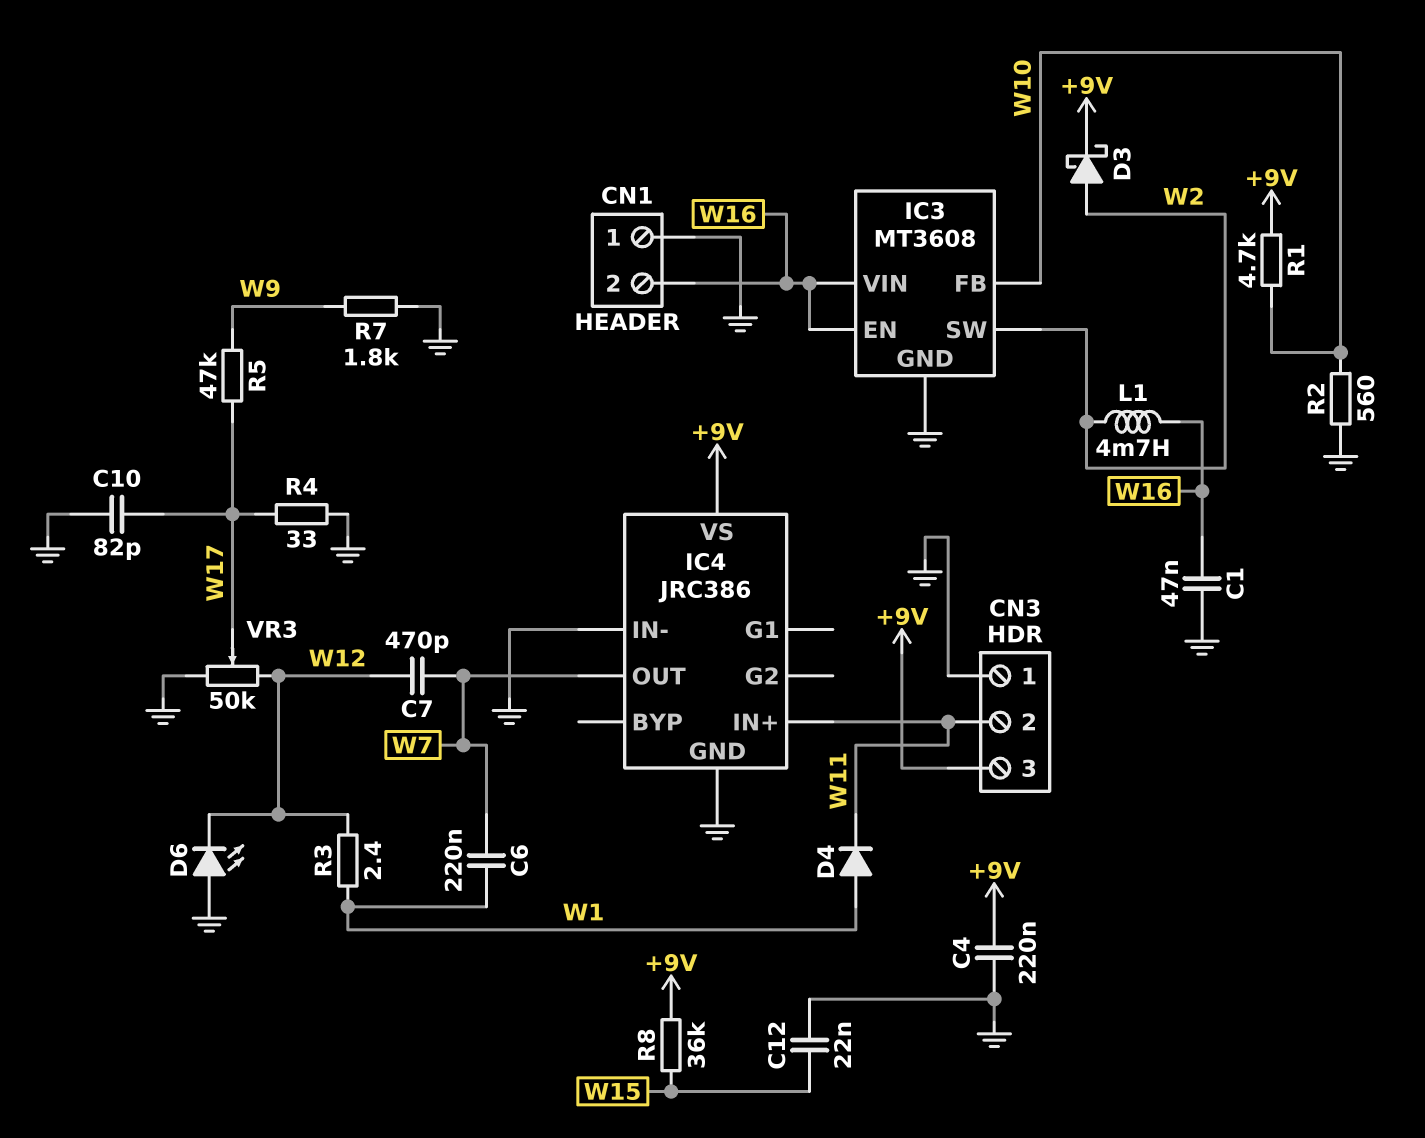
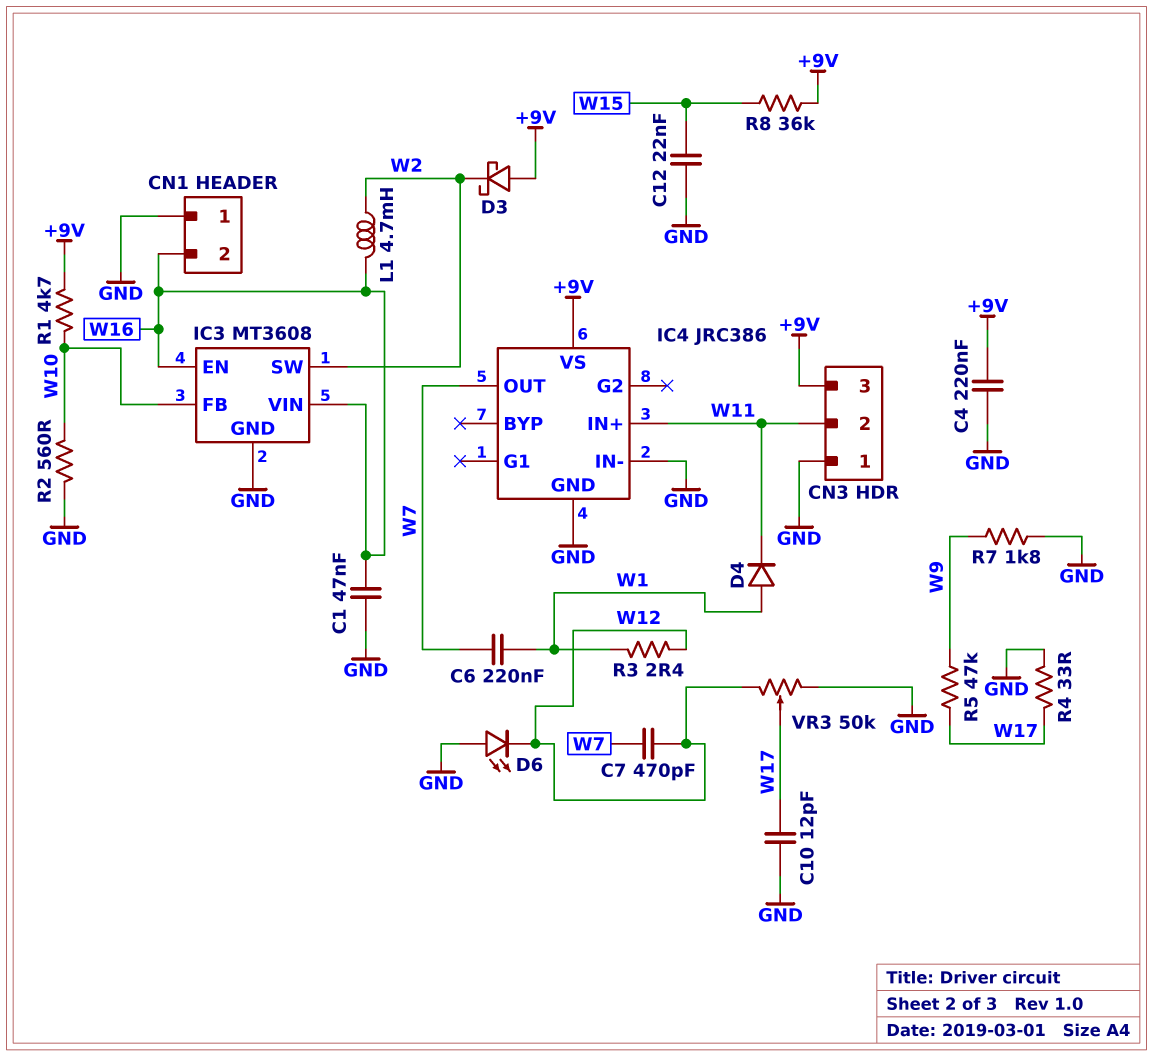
C10: 82pF (GND, W17) -> 12pF (GND, W17)
D3: schottky (A W2, K +9V) -> schottky (A +9V, K W2)

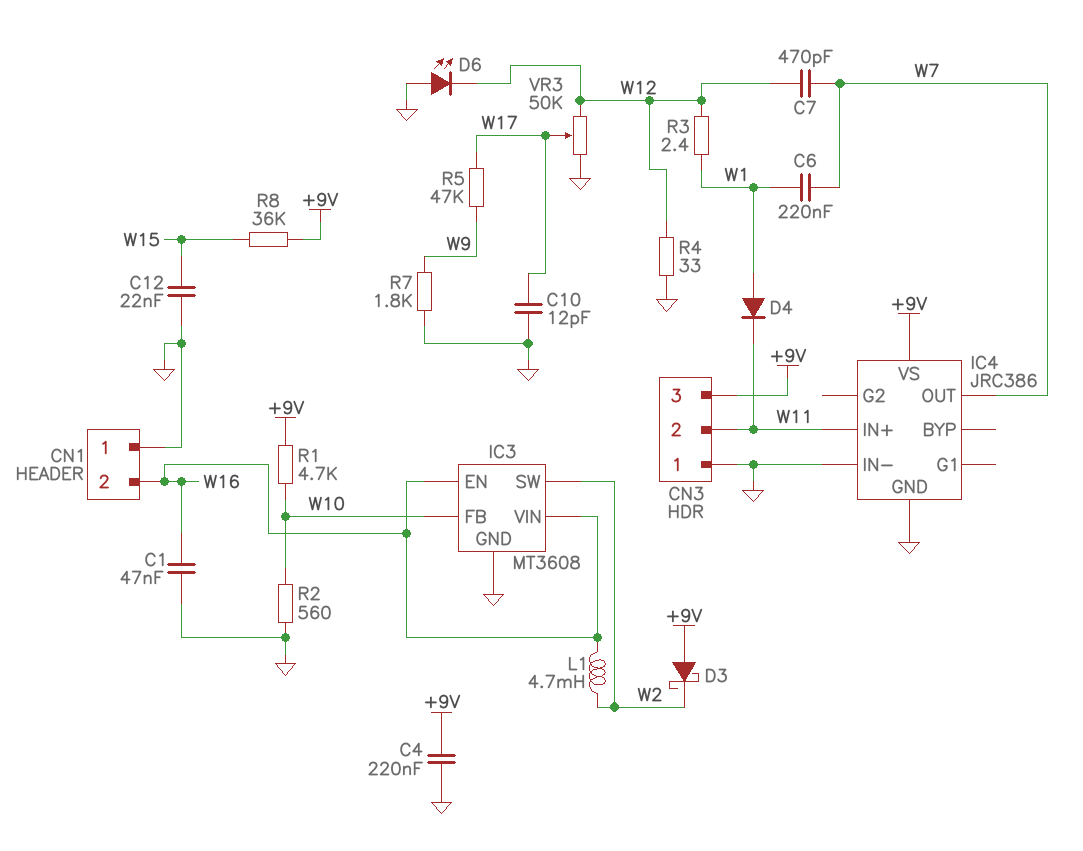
R4: 33 (GND, W17) -> 33 (GND, W12)

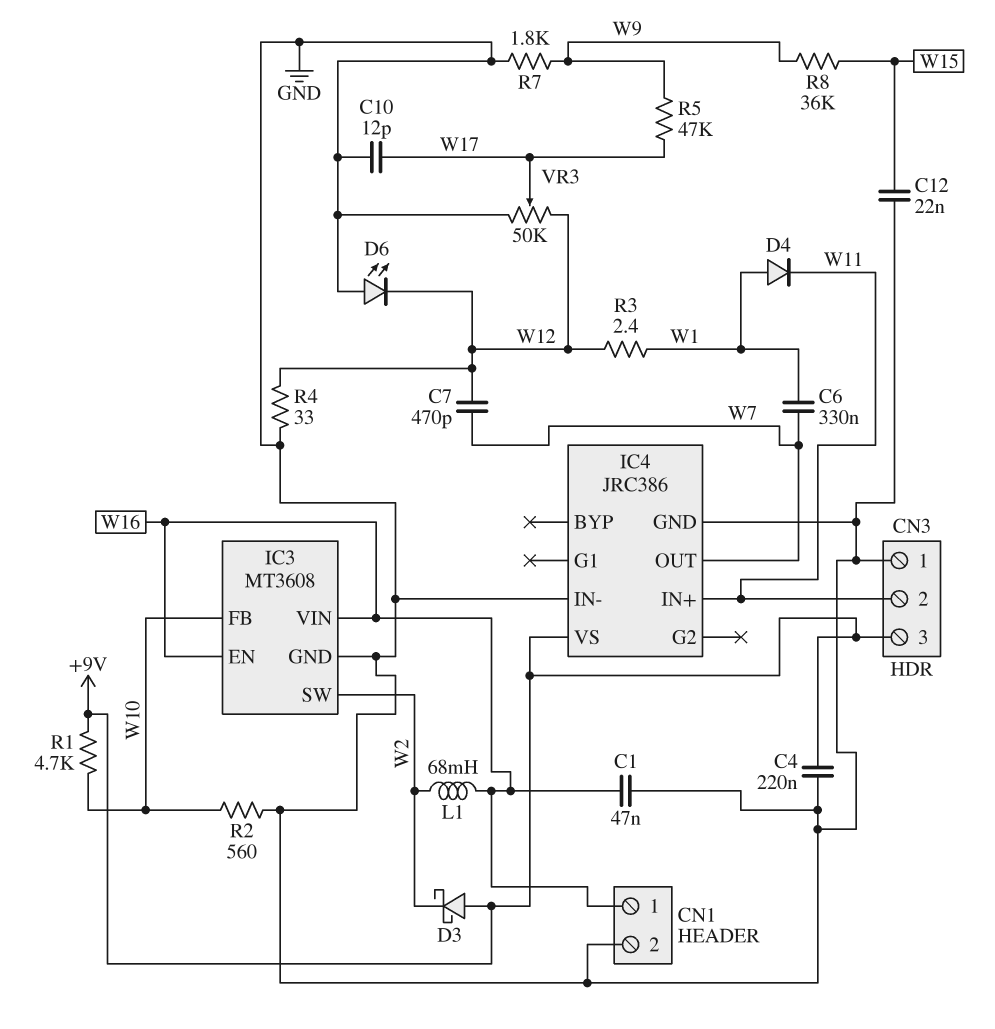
C6: 220nF (W1, W7) -> 330nF (W1, W7)
CN1 pin 1: GND -> W16
CN1 pin 2: W16 -> GND
L1: 4.7mH (W2, W16) -> 68mH (W2, W16)
R8: 36k (+9V, W15) -> 36k (W9, W15)

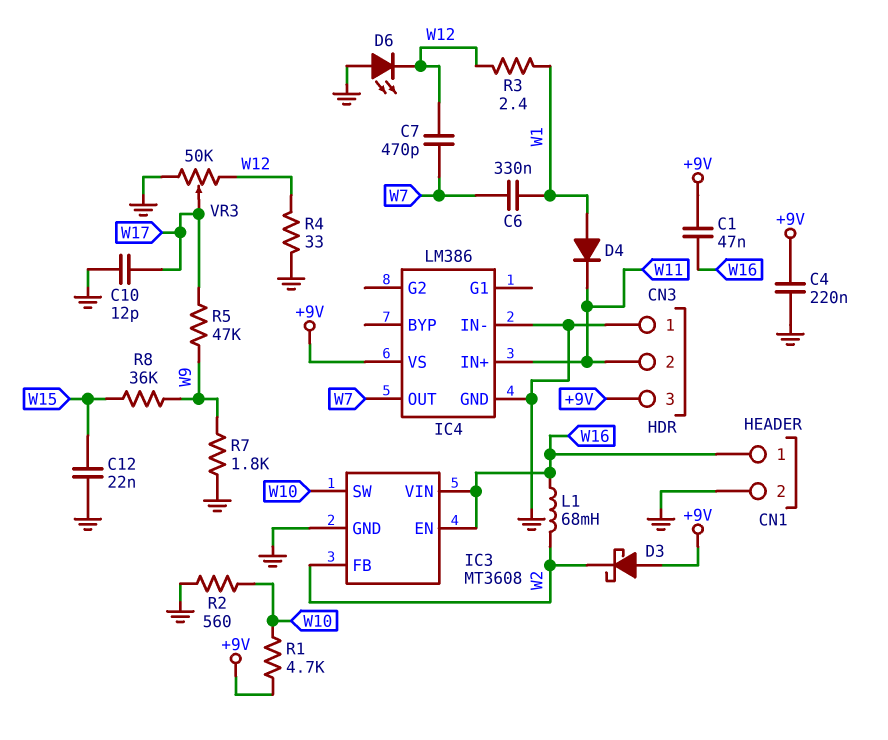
C1: 47nF (GND, W16) -> 47nF (+9V, W16)
IC3 pin FB: W10 -> W2
IC3 pin SW: W2 -> W10
IC4: JRC386 -> LM386

